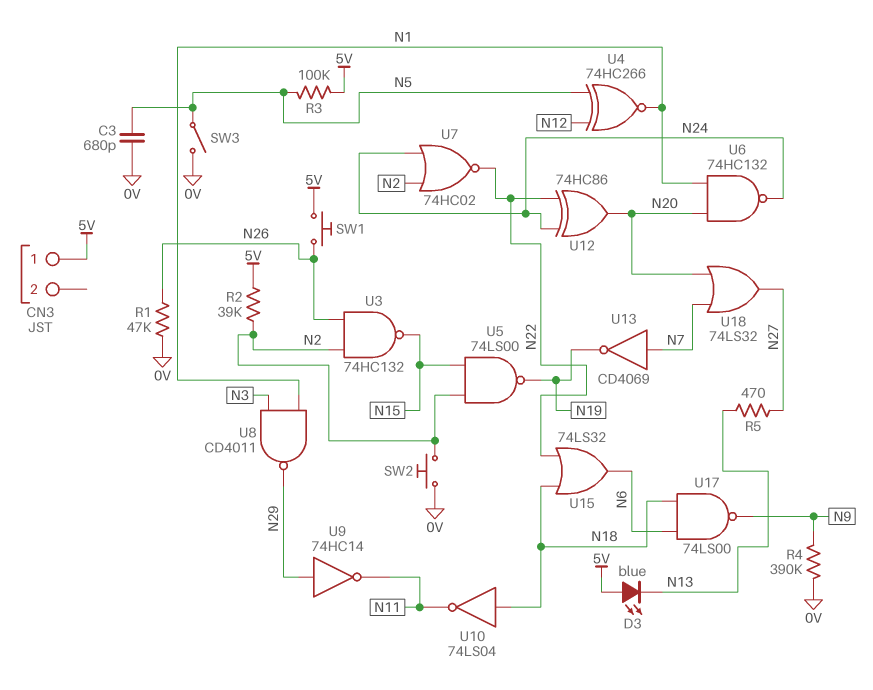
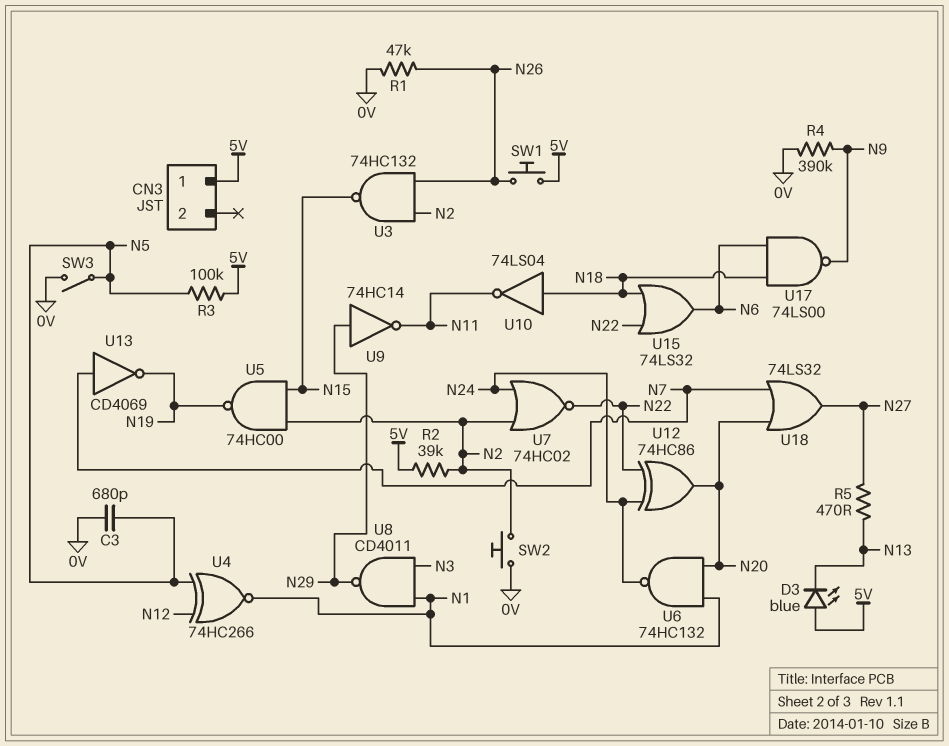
U5: NAND 74LS00 (in N2, in N15, out N19) -> NAND 74HC00 (in N2, in N15, out N19)

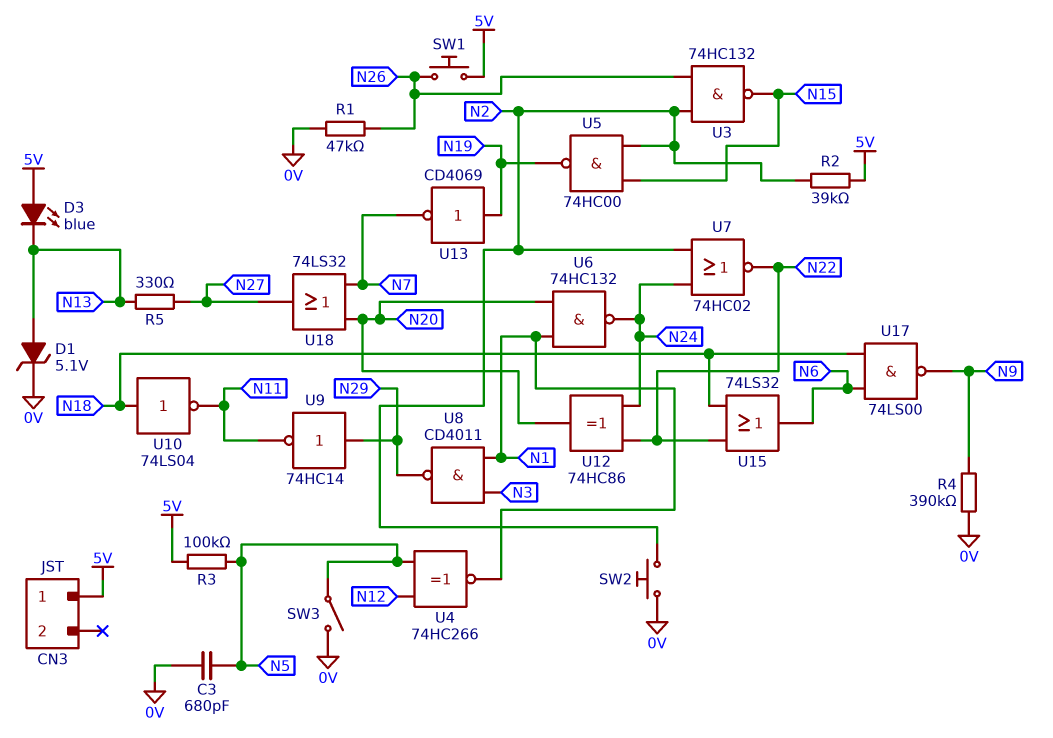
D1: none -> zener 5.1V (A N13, K 0V)
R5: 470 (N13, N27) -> 330 (N13, N27)
U13: NOT CD4069 (in N7, out N19) -> NOT CD4069 (in N19, out N7)

